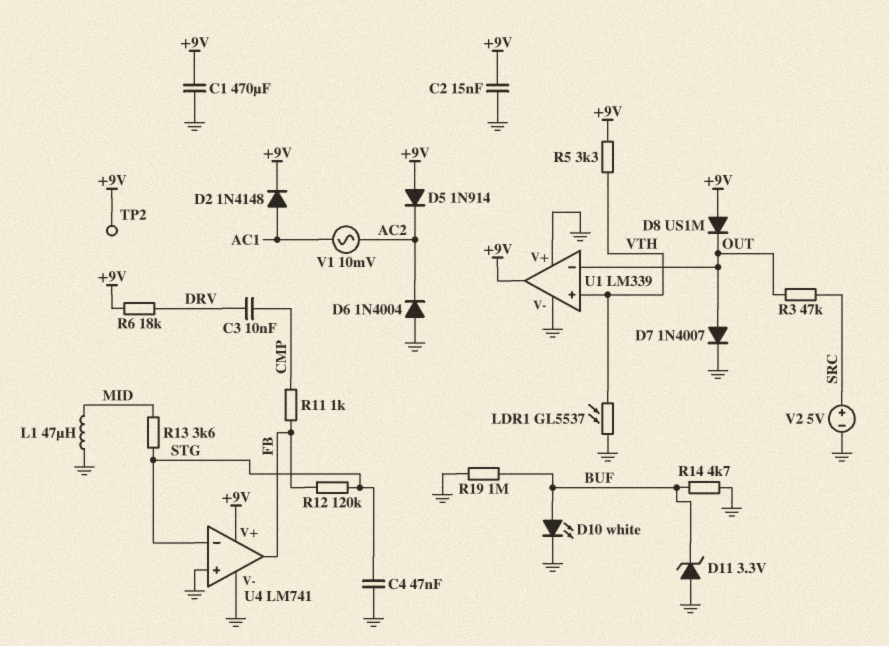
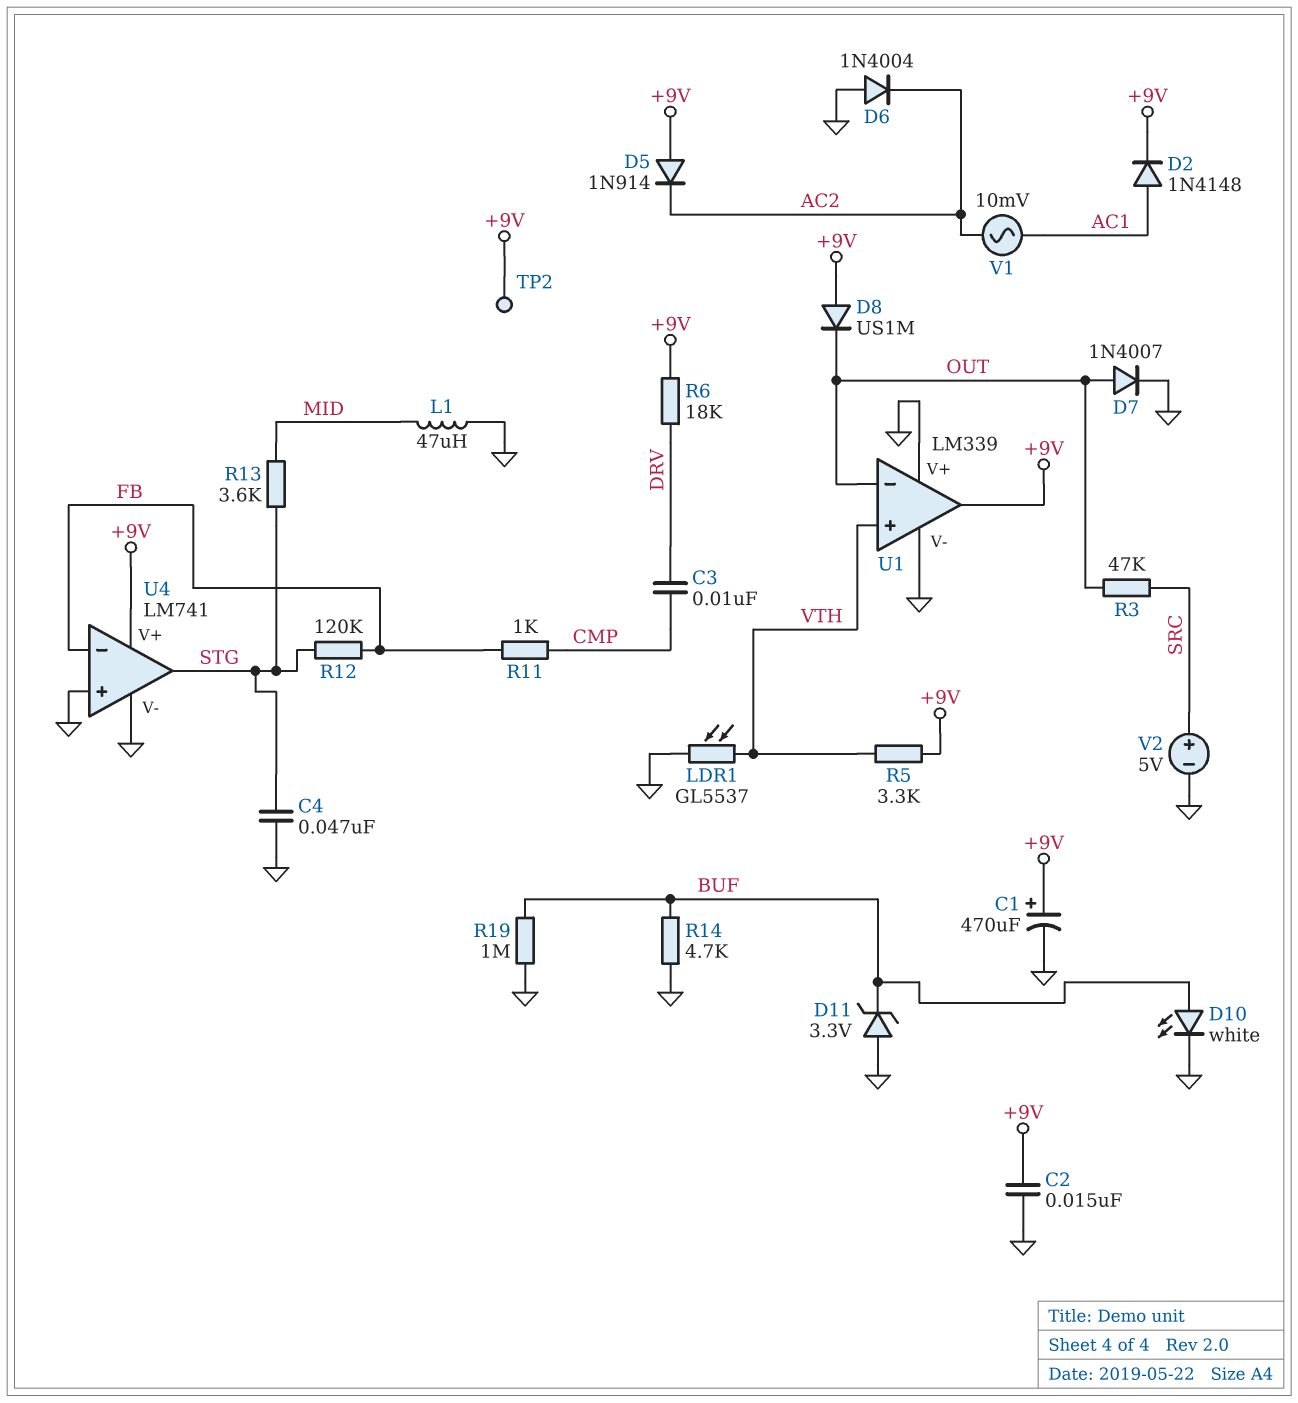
C1: 470uF (+9V, GND) -> 470uF (plus +9V, minus GND)
U4 pin in-: STG -> FB
U4 pin out: FB -> STG

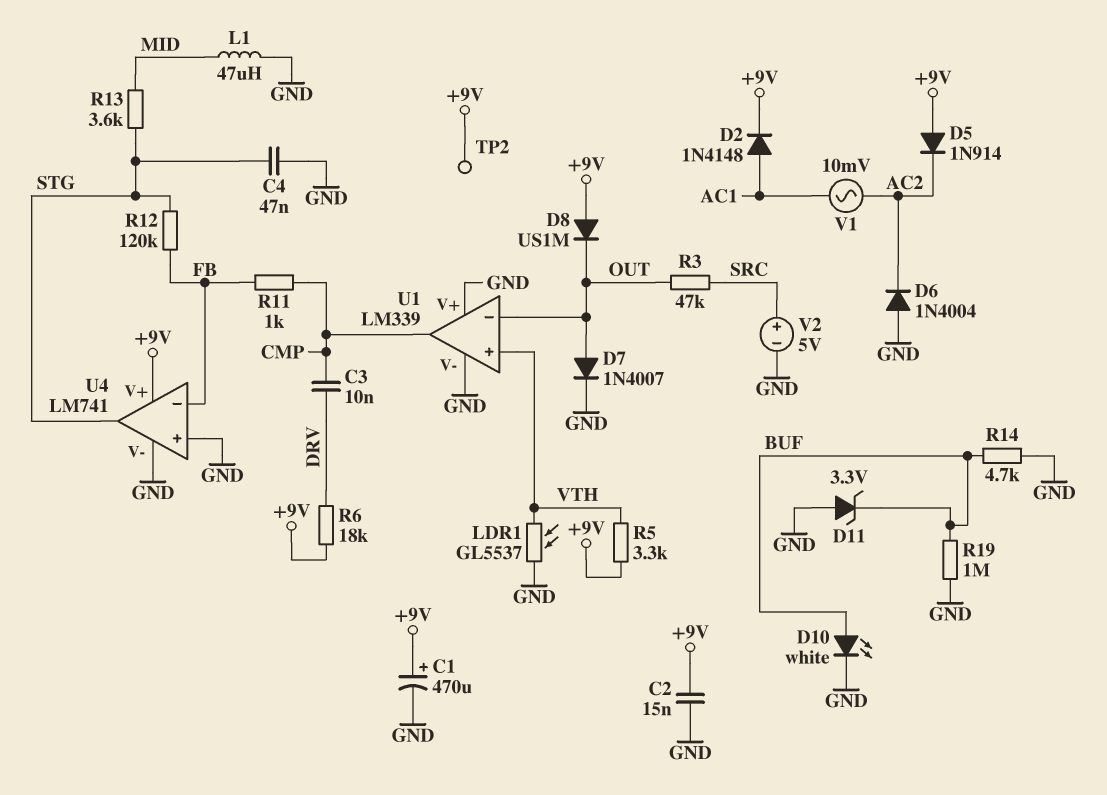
U1 pin out: +9V -> CMP

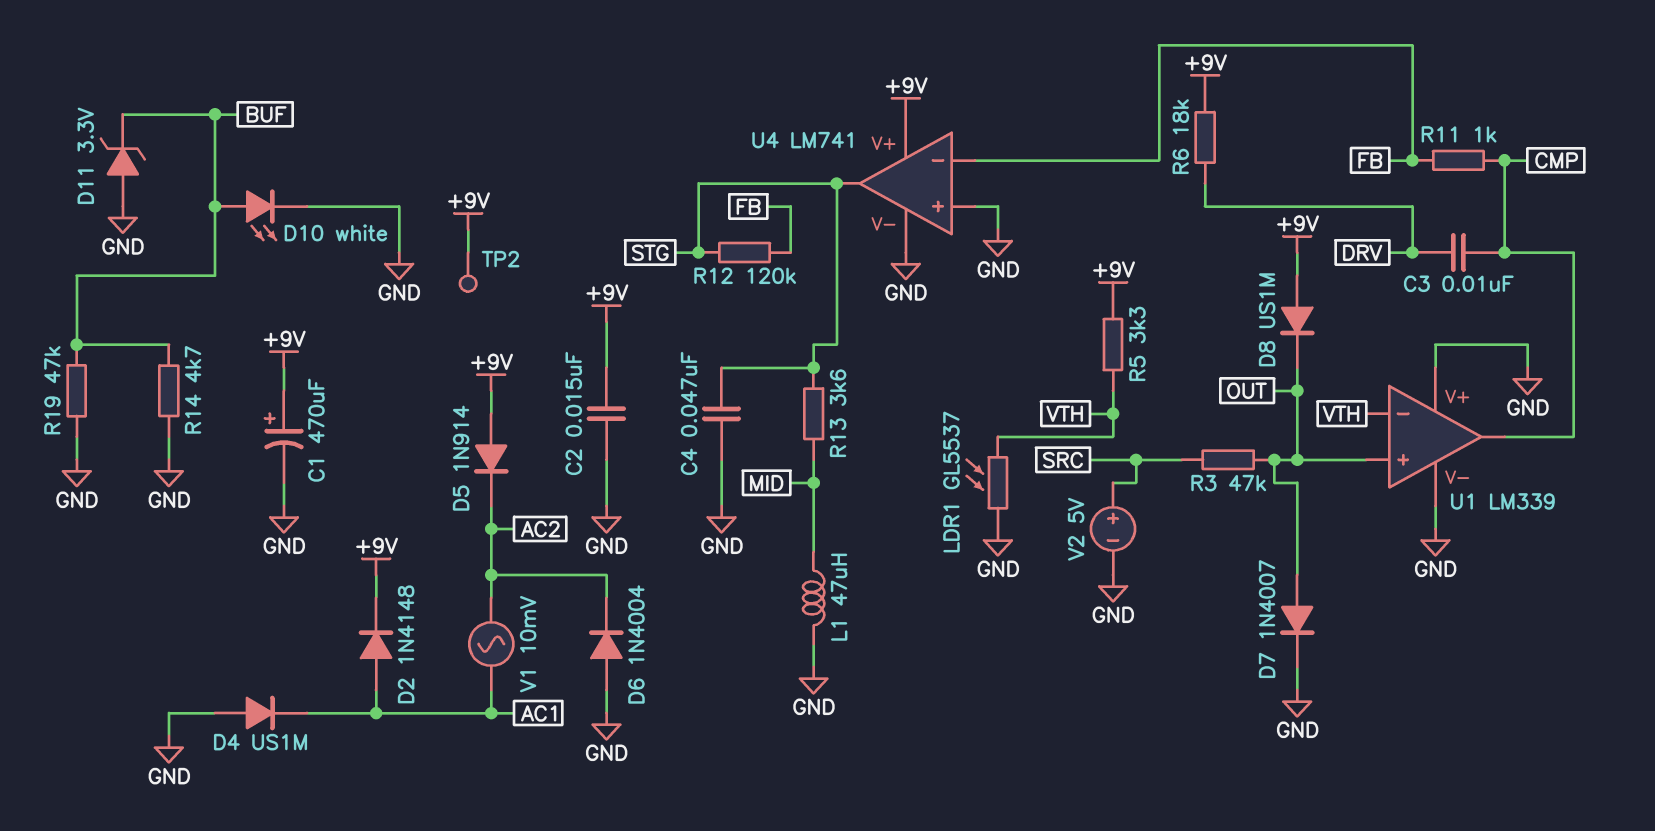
D4: none -> diode US1M (A GND, K AC1)
R19: 1M (BUF, GND) -> 47k (BUF, GND)
U1 pin in+: VTH -> OUT
U1 pin in-: OUT -> VTH

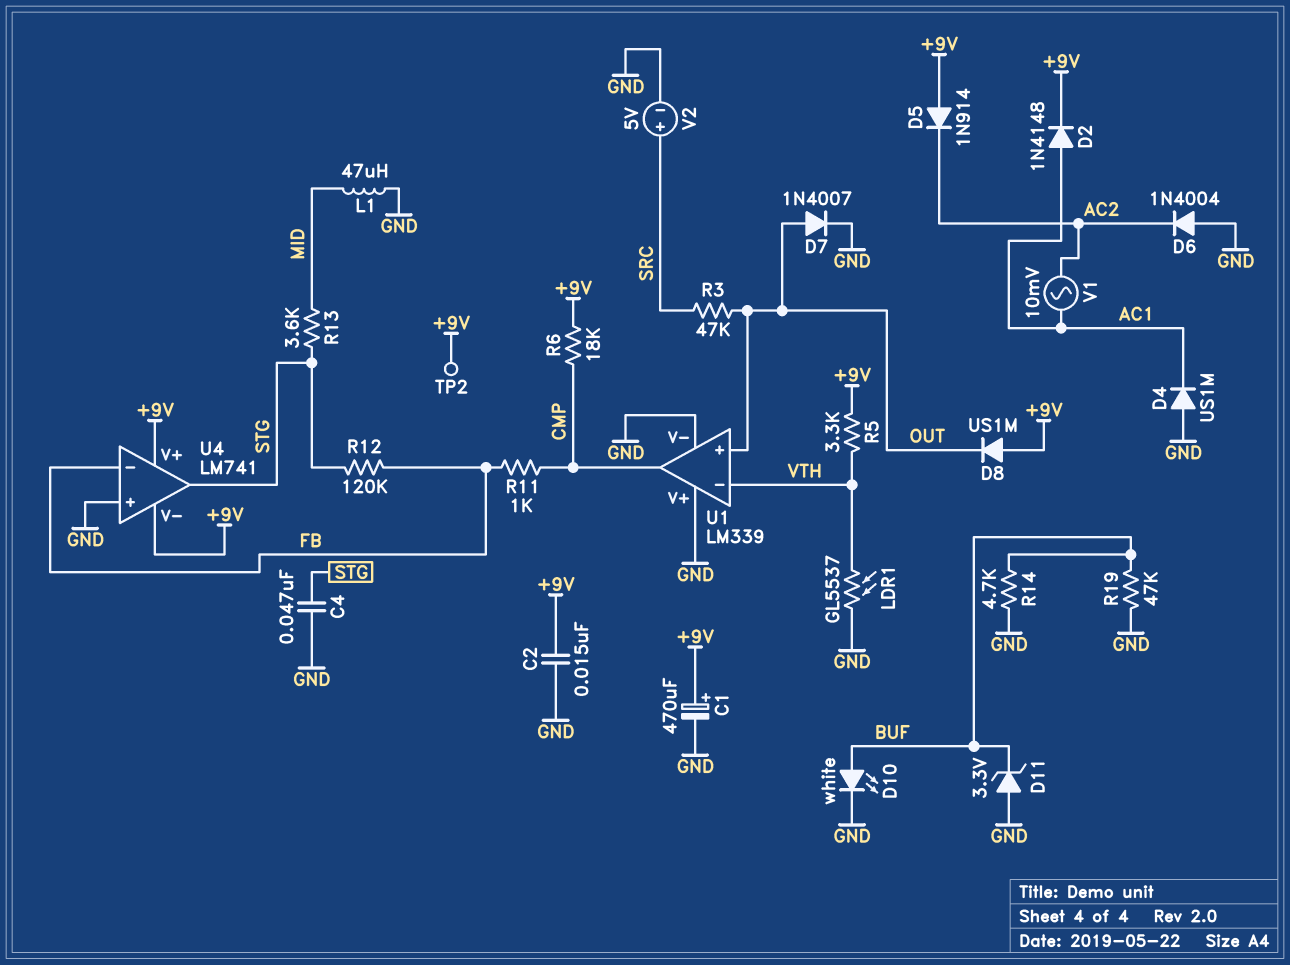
C3: 10nF (CMP, DRV) -> none
R6: 18k (+9V, DRV) -> 18k (+9V, CMP)
U4 pin V-: GND -> +9V

